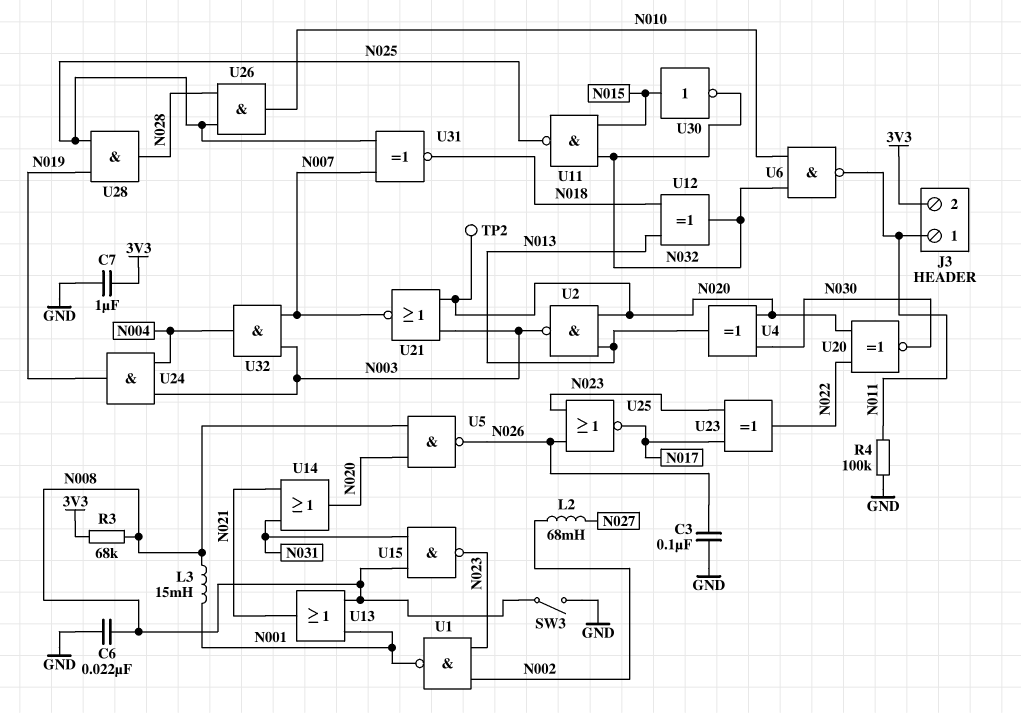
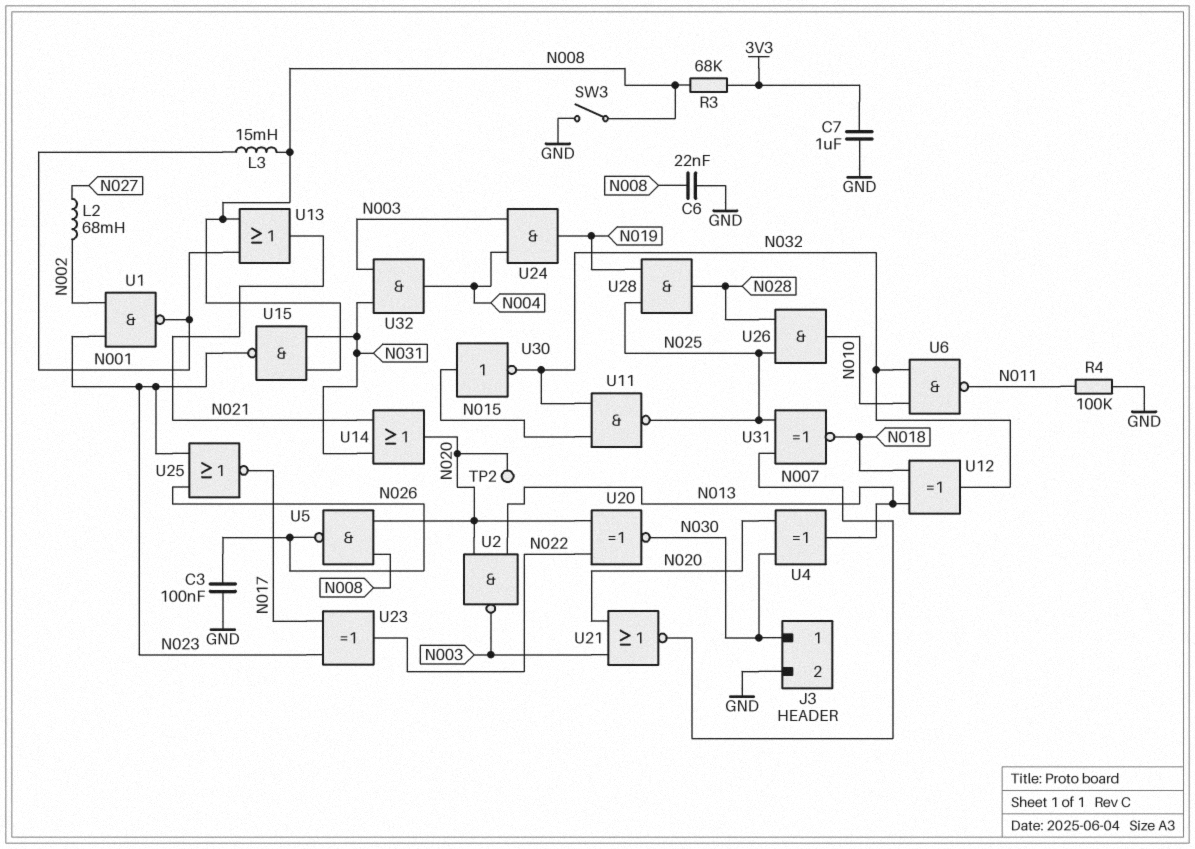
J3 pin 1: N011 -> N030
J3 pin 2: 3V3 -> GND
U32: AND (in N003, in N007, out N004) -> AND (in N003, in N031, out N004)

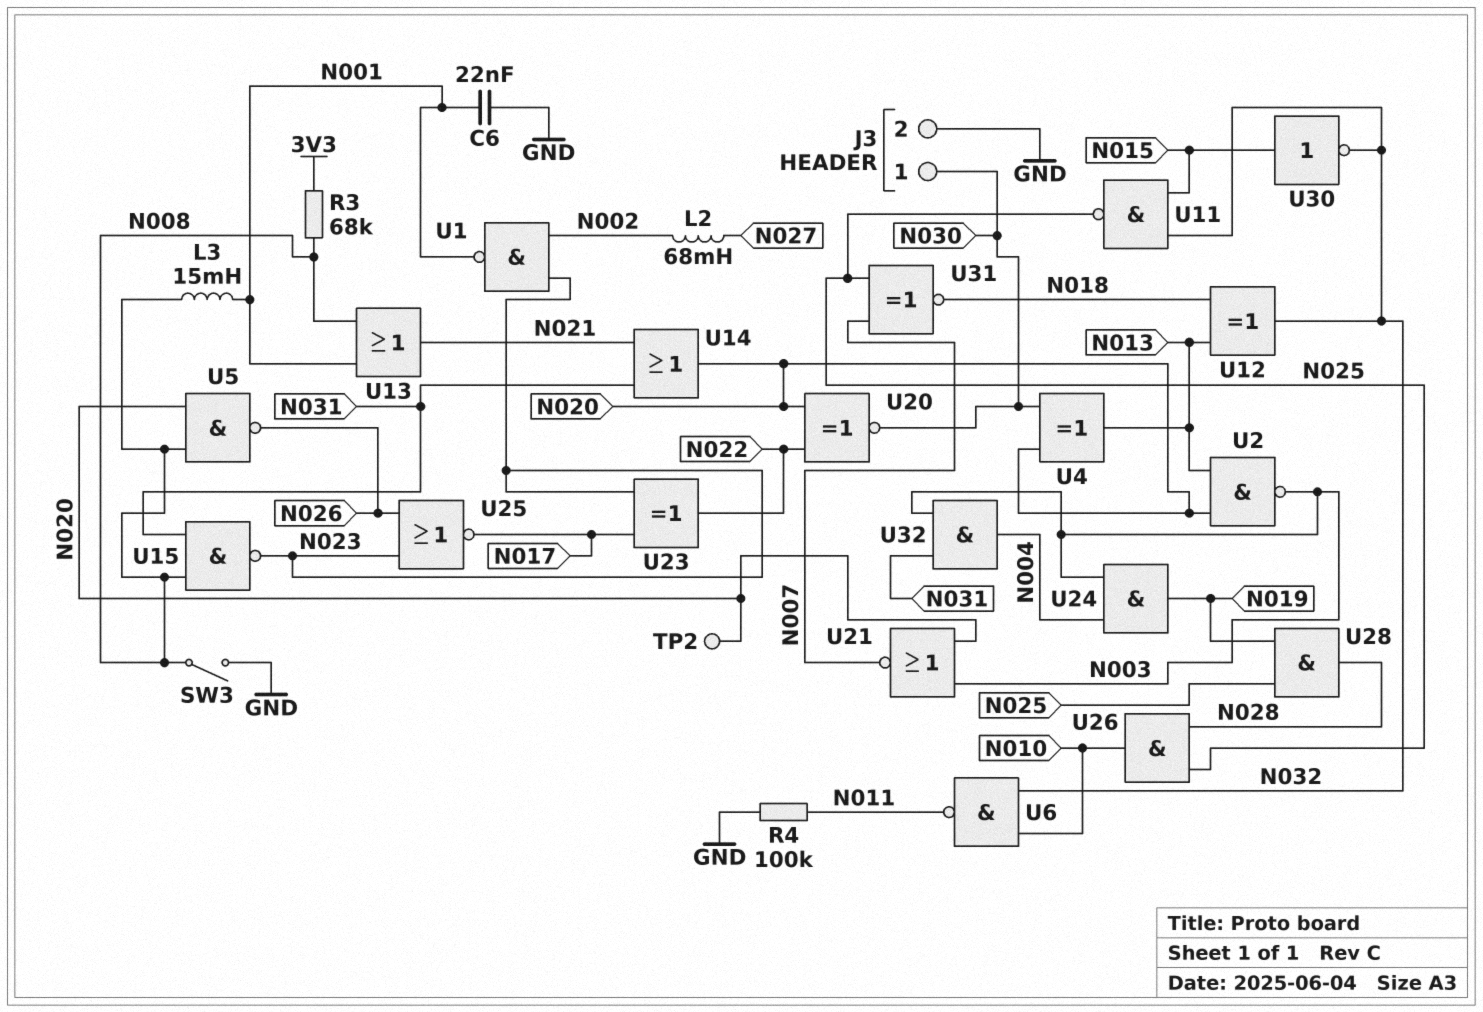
C3: 100nF (GND, N026) -> none
C6: 22nF (GND, N008) -> 22nF (GND, N001)
C7: 1uF (3V3, GND) -> none

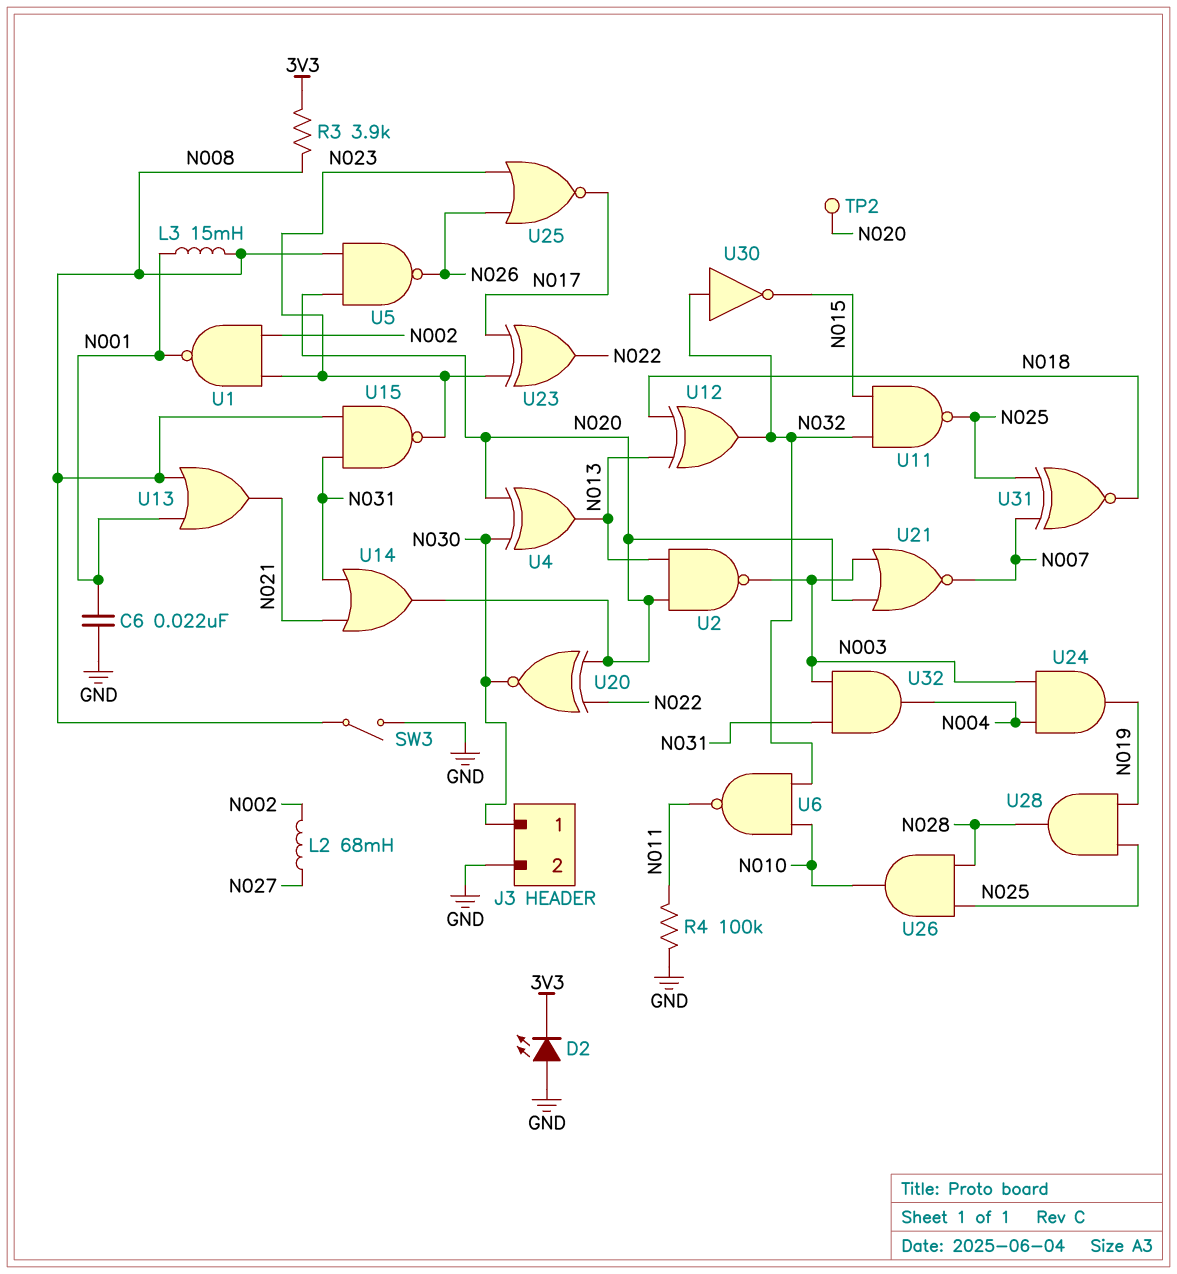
D2: none -> LED (A GND, K 3V3)
R3: 68k (3V3, N008) -> 3.9k (3V3, N008)
U30: NOT (in N015, out N032) -> NOT (in N032, out N015)

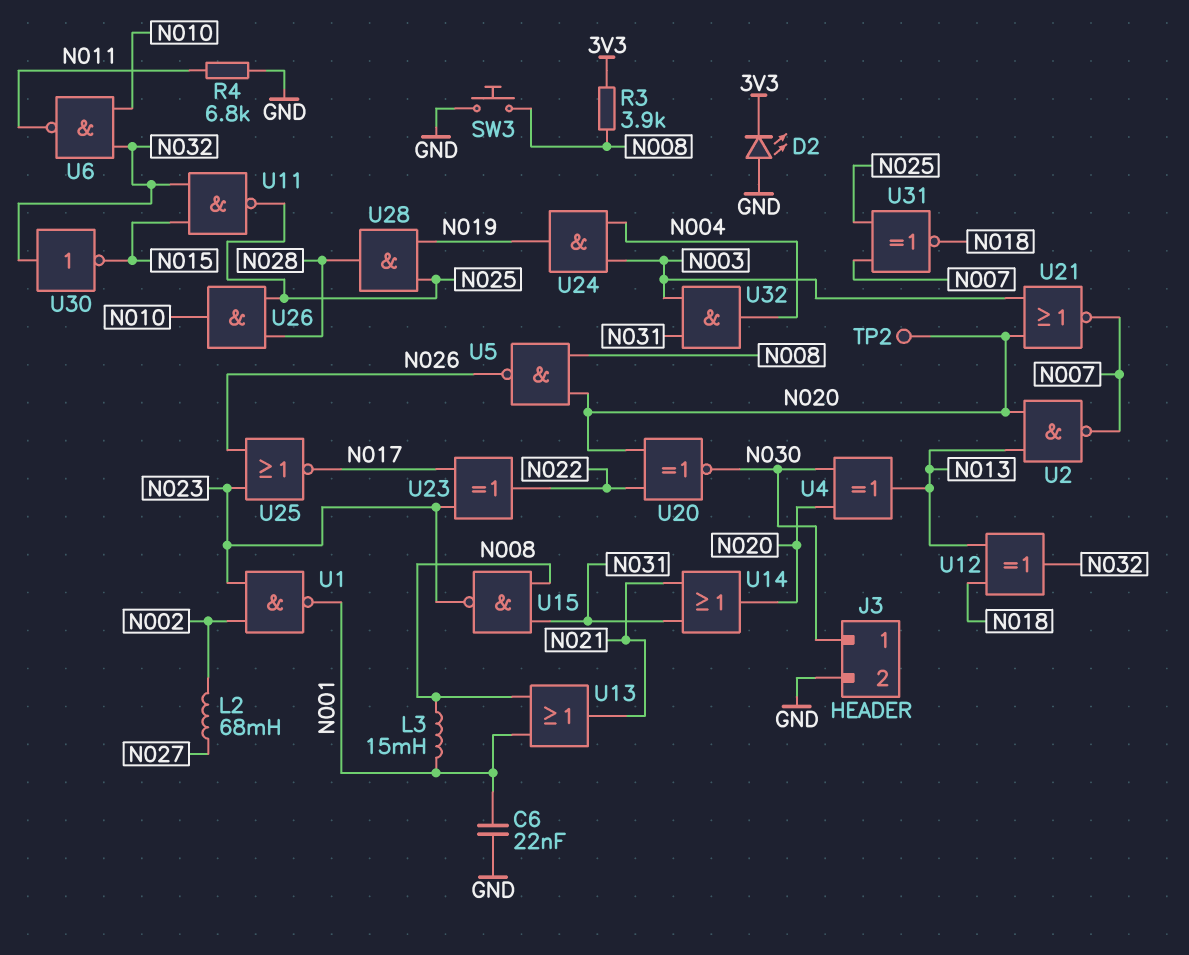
R4: 100k (GND, N011) -> 6.8k (GND, N011)
SW3: switch (GND, N008) -> button (GND, N008)
U2: NAND (in N013, in N020, out N003) -> NAND (in N013, in N020, out N007)

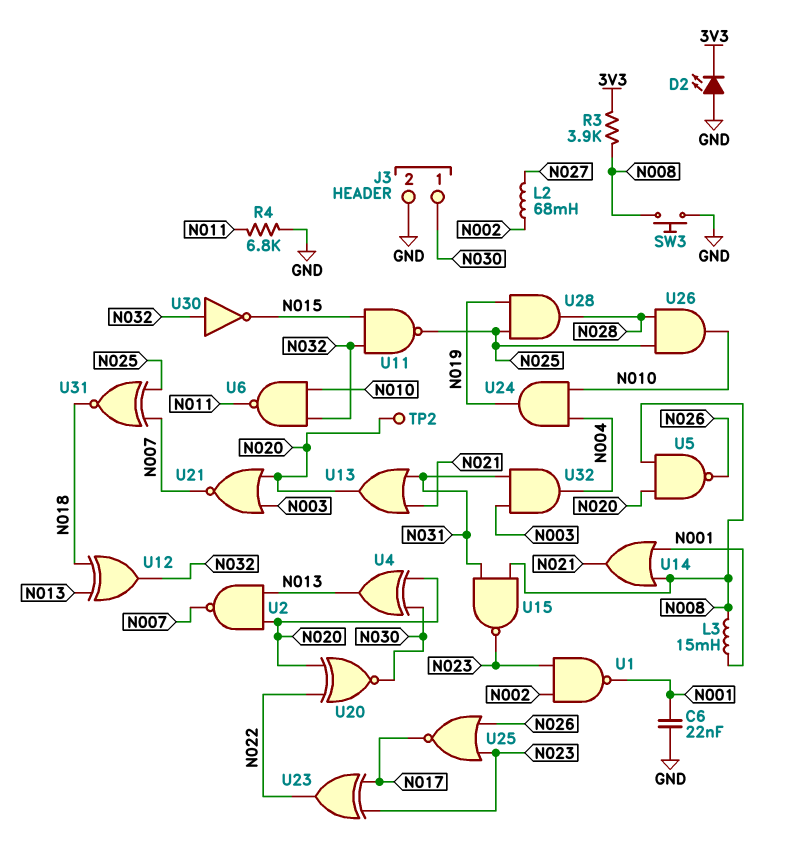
U13: OR (in N001, in N008, out N021) -> OR (in N021, in N031, out N020)
U14: OR (in N021, in N031, out N020) -> OR (in N001, in N008, out N021)
U24: AND (in N003, in N004, out N019) -> AND (in N004, in N010, out N019)

